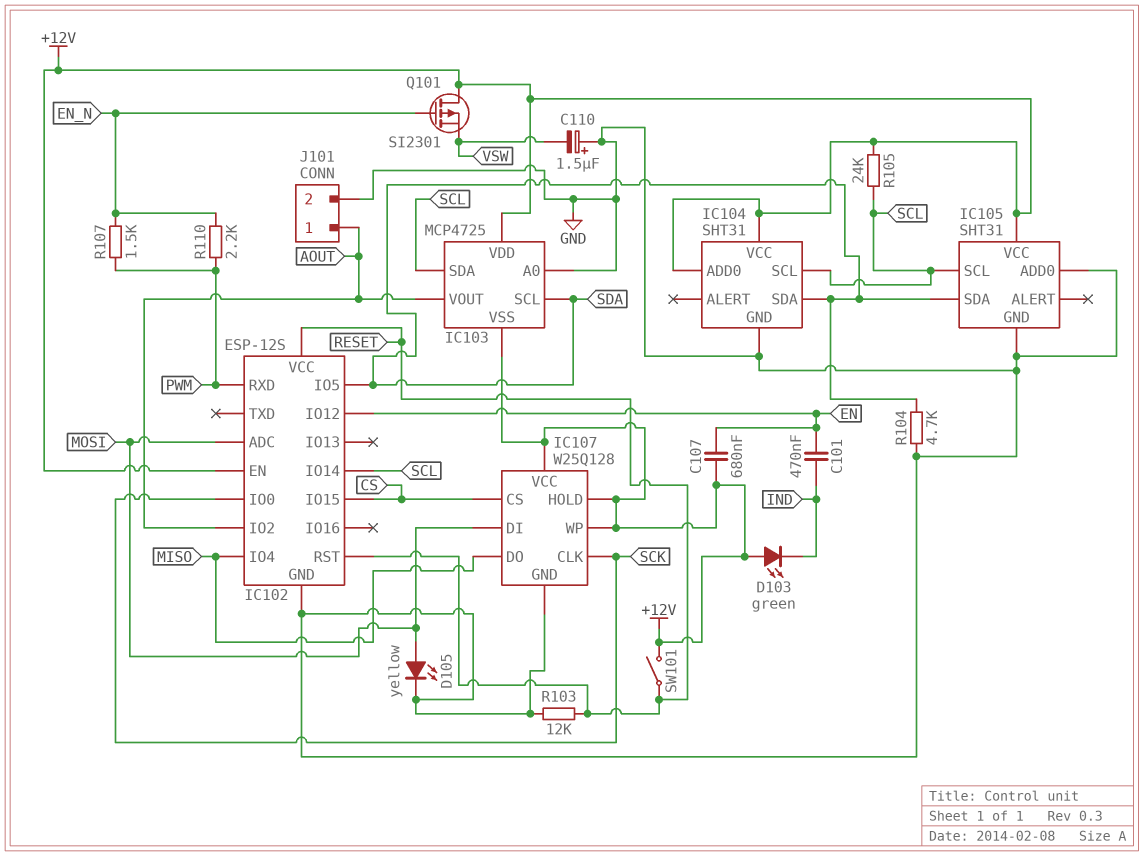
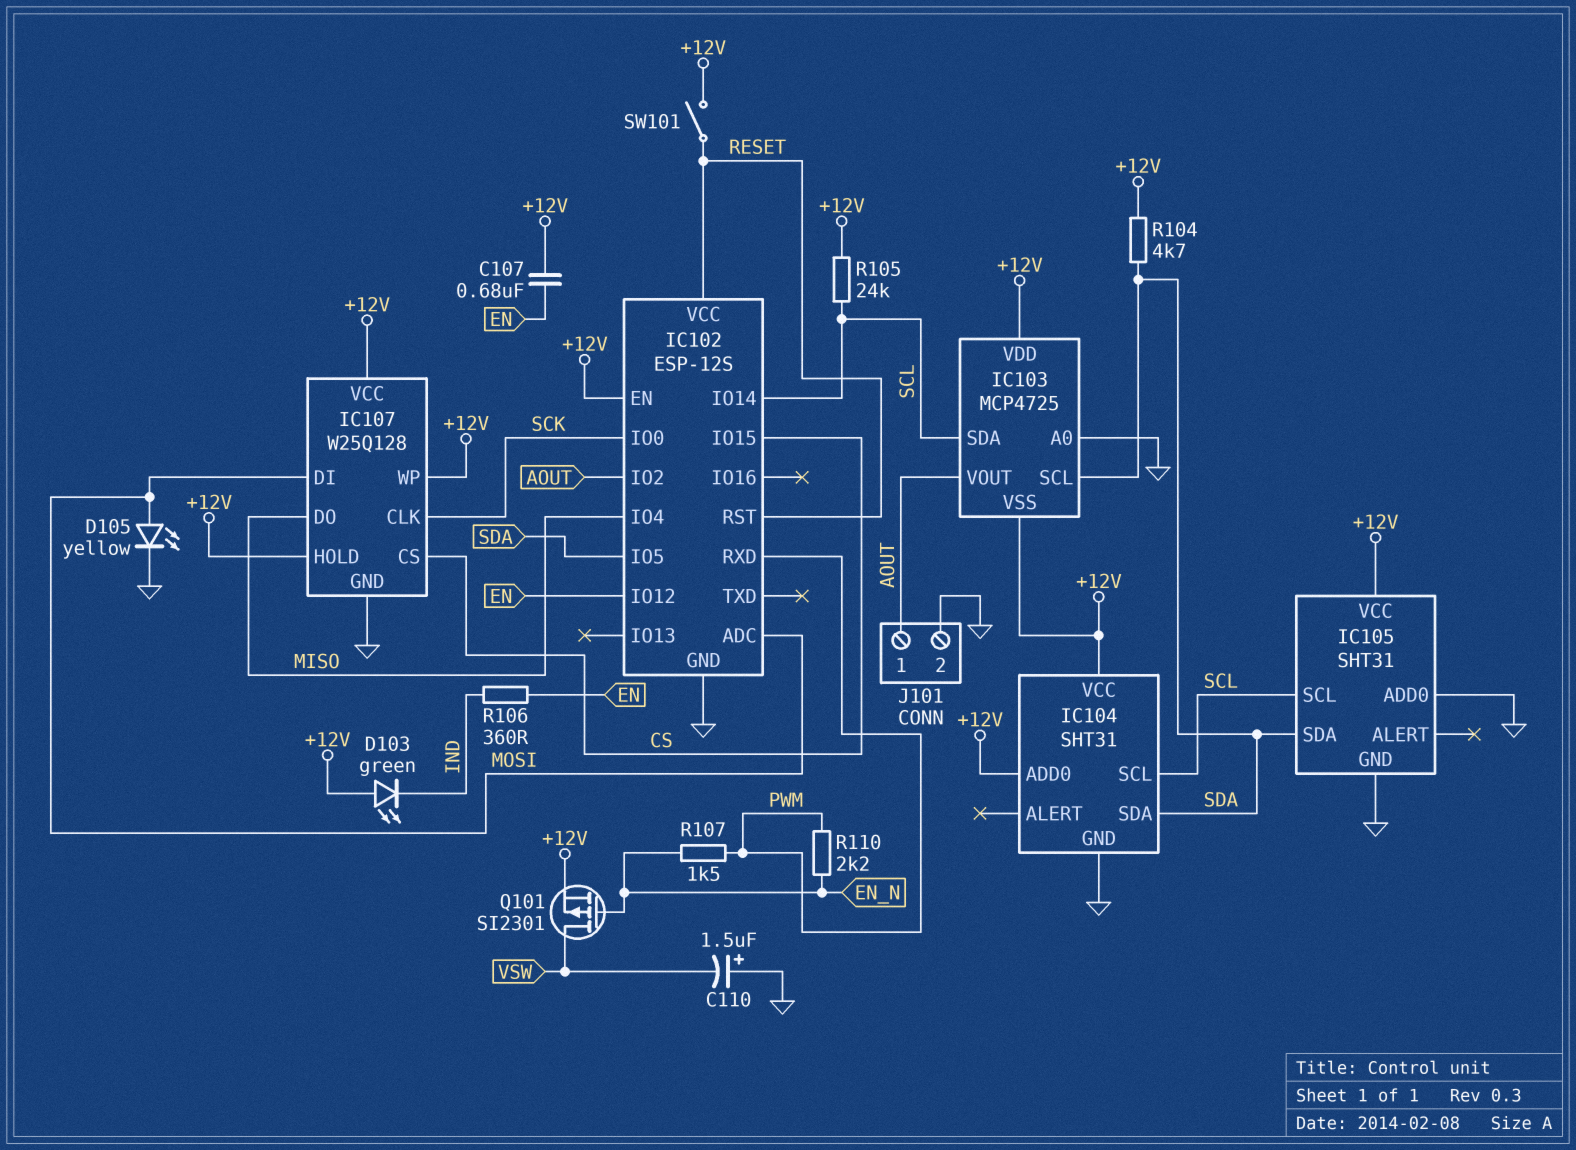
C101: 470nF (EN, IND) -> none
Q101: PMOS SI2301 (G EN_N, D +12V, S VSW) -> PMOS SI2301 (G EN_N, D VSW, S +12V)
R103: 12k (GND, RESET) -> none
R104: 4.7k (GND, SDA) -> 4.7k (+12V, SDA)
R106: none -> 360 (EN, IND)

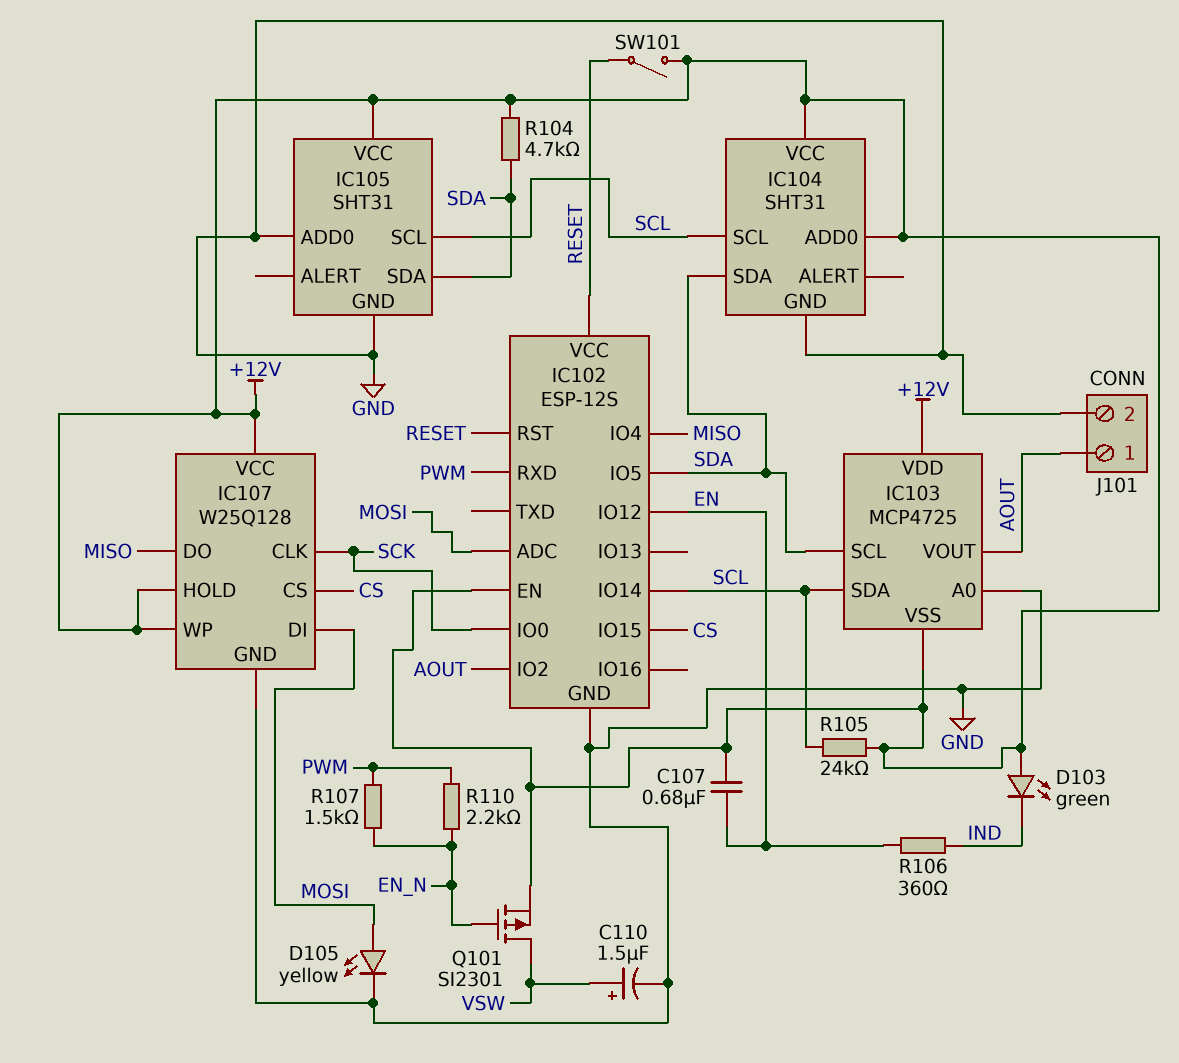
C110: 1.5uF (plus GND, minus VSW) -> 1.5uF (plus VSW, minus GND)

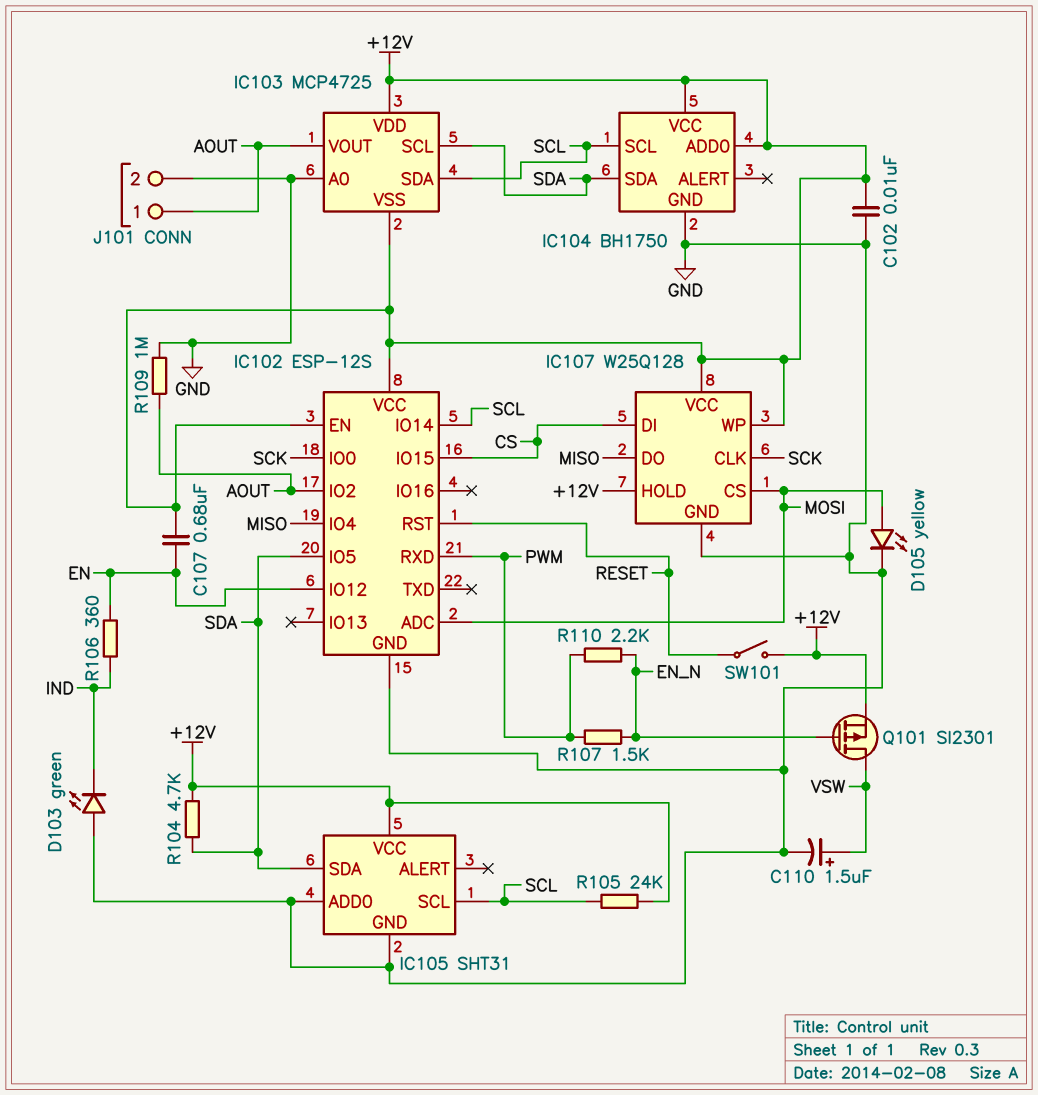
C102: none -> 10nF (+12V, GND)
D103: LED green (A +12V, K IND) -> LED green (A GND, K IND)
IC102 pin VCC: RESET -> +12V
IC104: SHT31 -> BH1750
IC107 pin CS: CS -> MOSI
IC107 pin DI: MOSI -> CS
R109: none -> 1M (AOUT, GND)

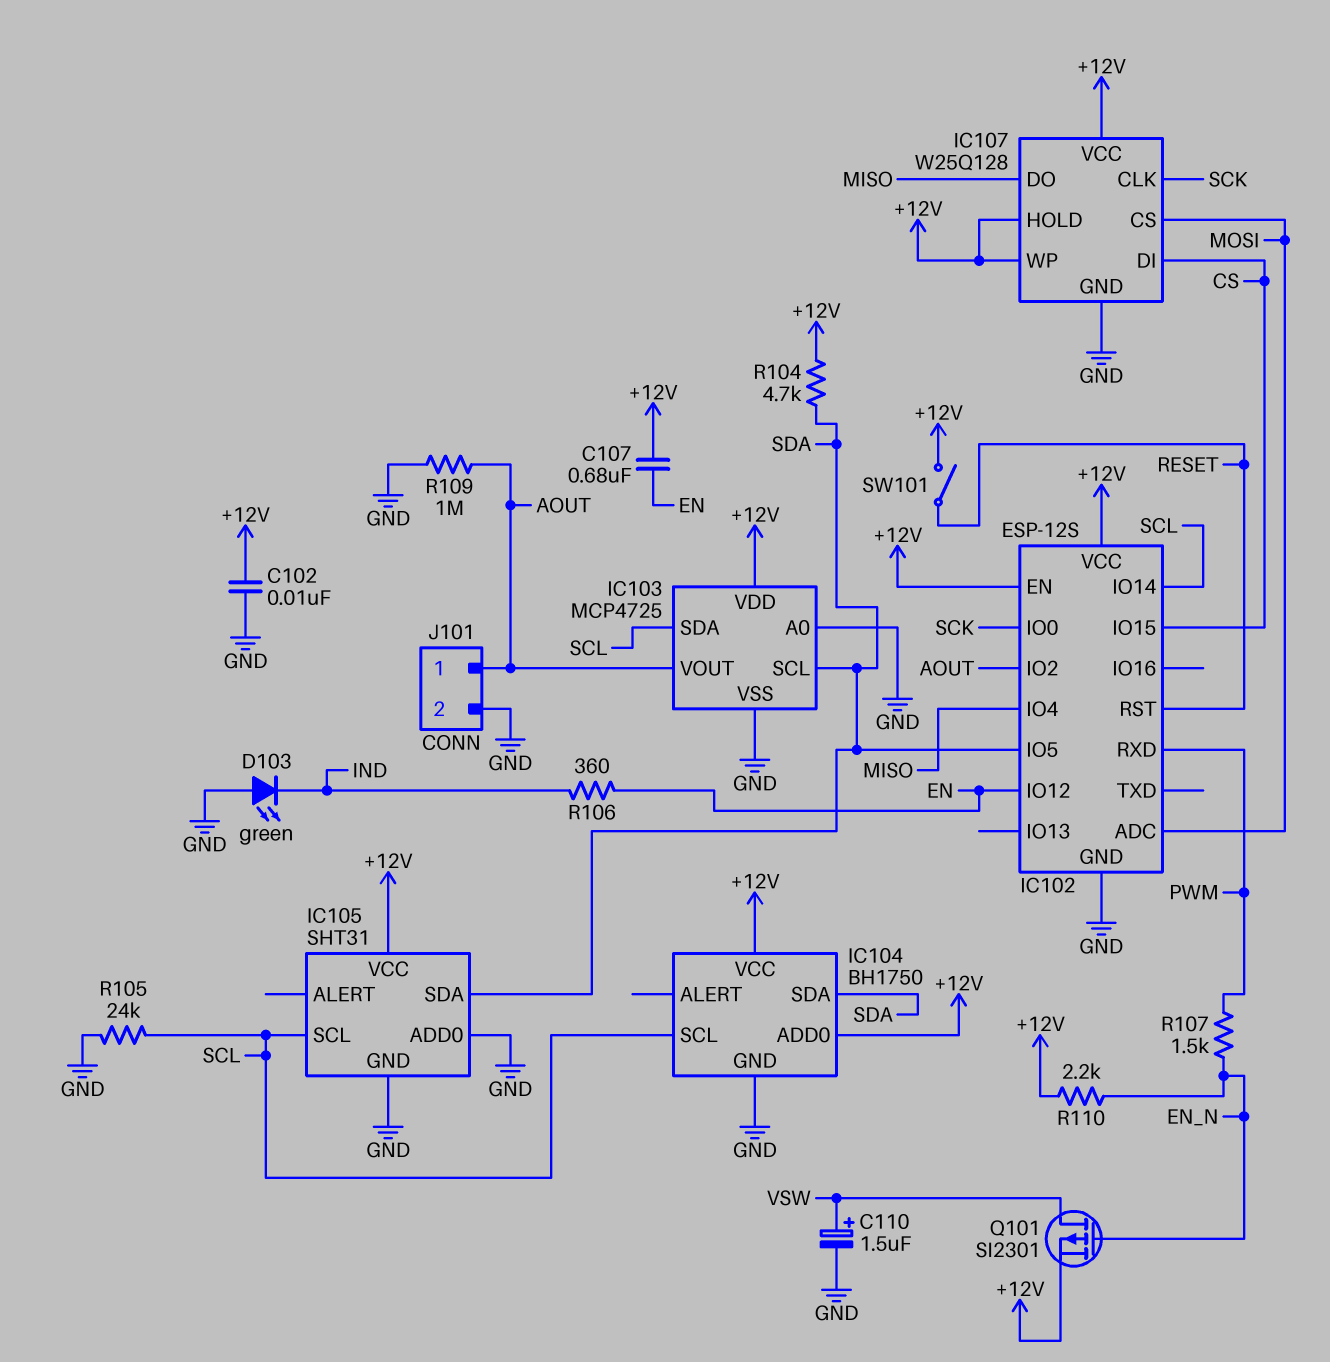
D105: LED yellow (A MOSI, K GND) -> none
IC103 pin VSS: +12V -> GND
R105: 24k (+12V, SCL) -> 24k (GND, SCL)
R110: 2.2k (EN_N, PWM) -> 2.2k (+12V, EN_N)

